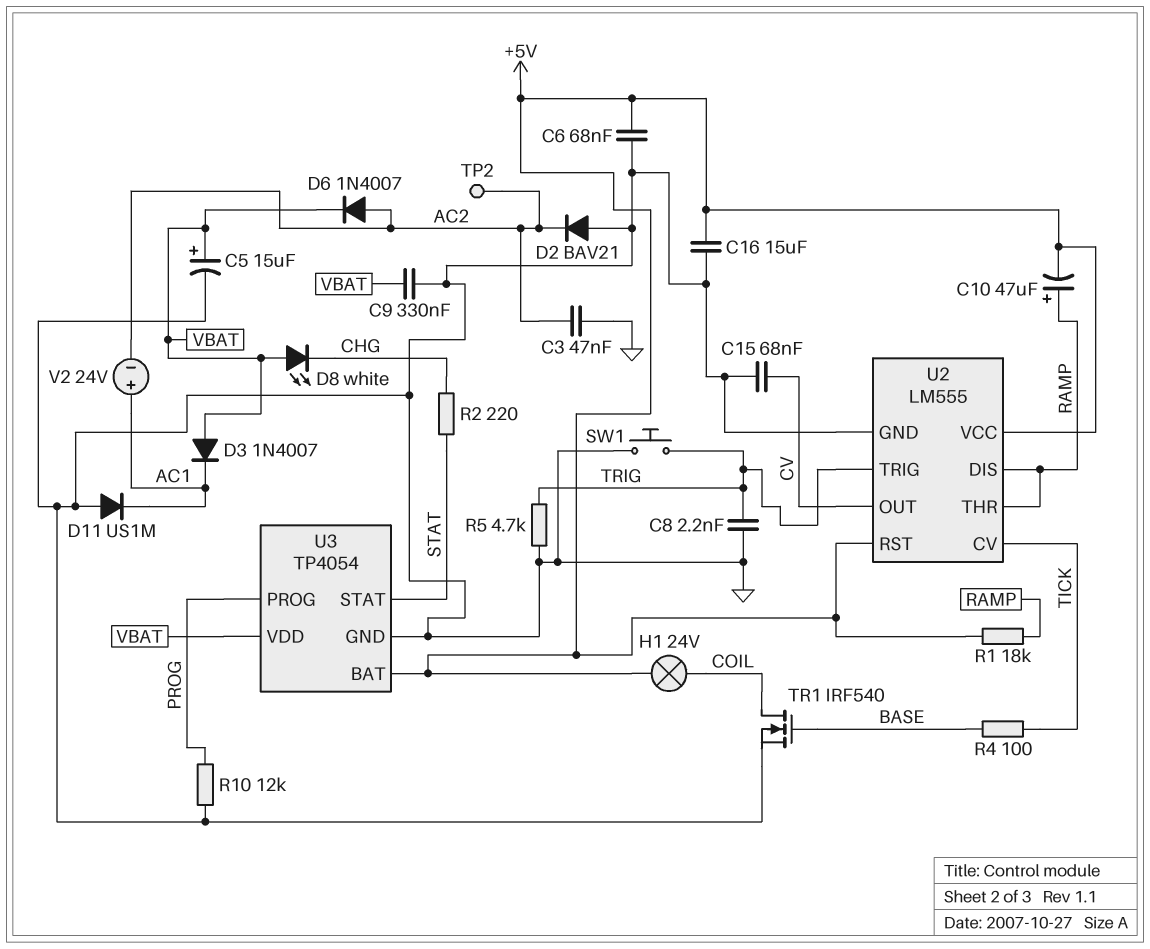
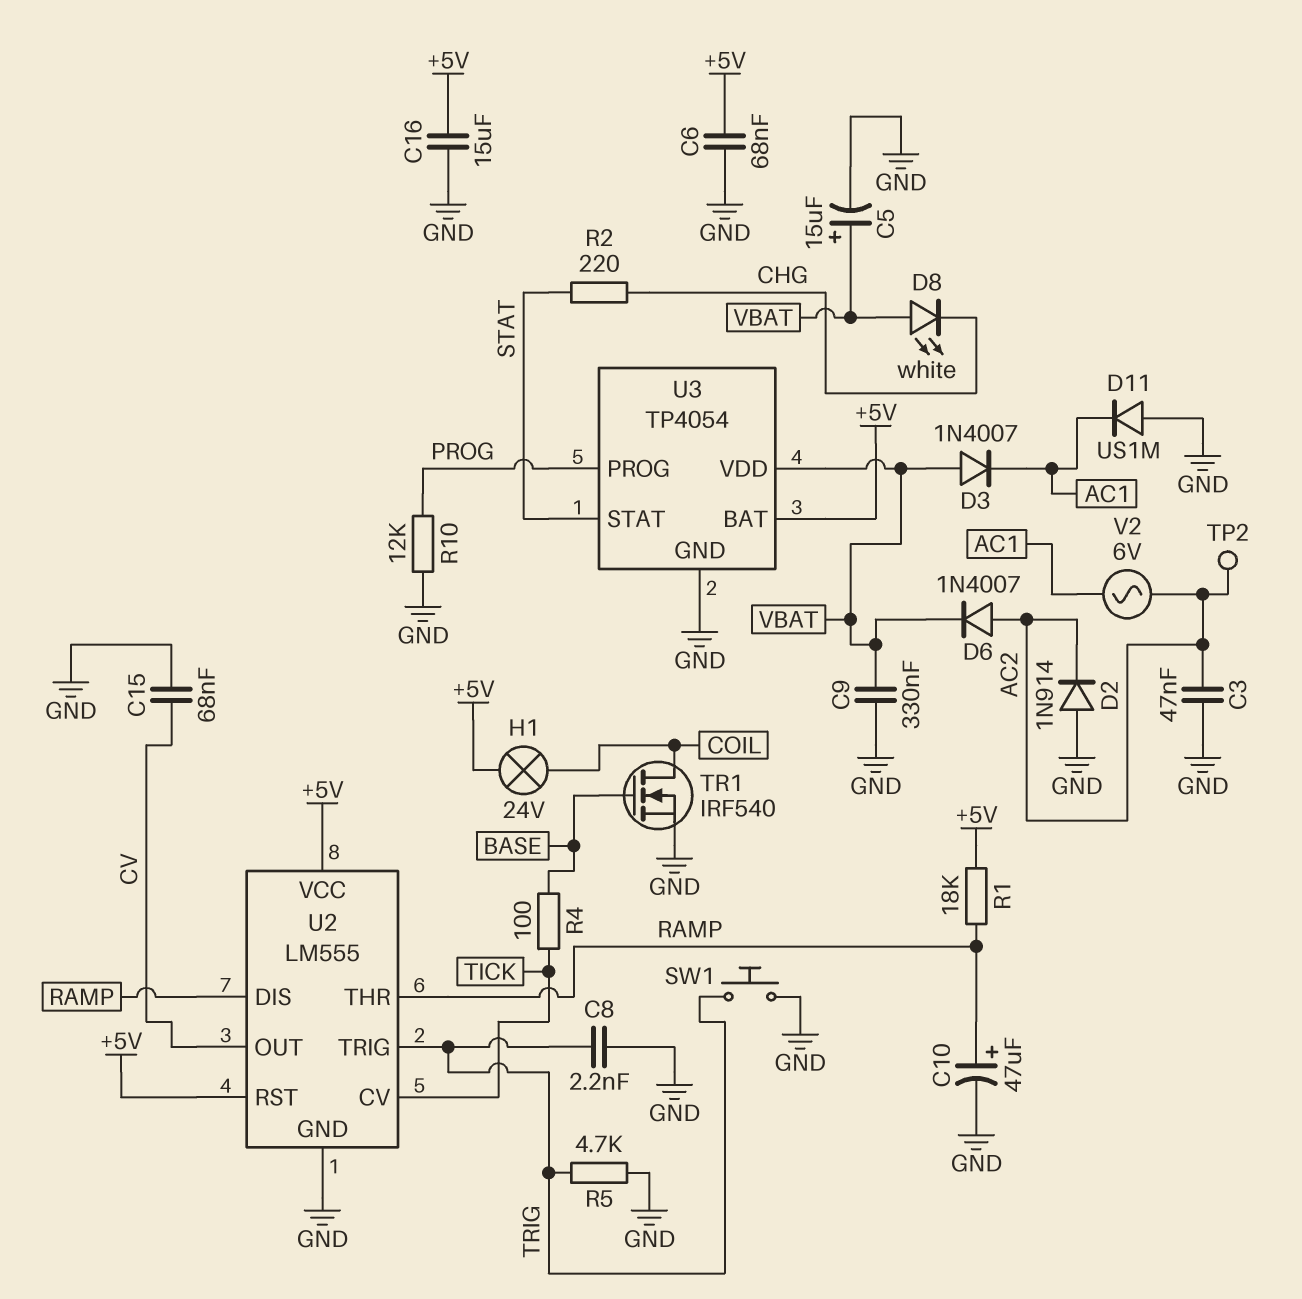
C10: 47uF (plus RAMP, minus +5V) -> 47uF (plus RAMP, minus GND)
D2: diode BAV21 (A GND, K AC2) -> diode 1N914 (A GND, K AC2)
V2: 24V (plus AC1, minus AC2) -> AC 6V (AC1, AC2)

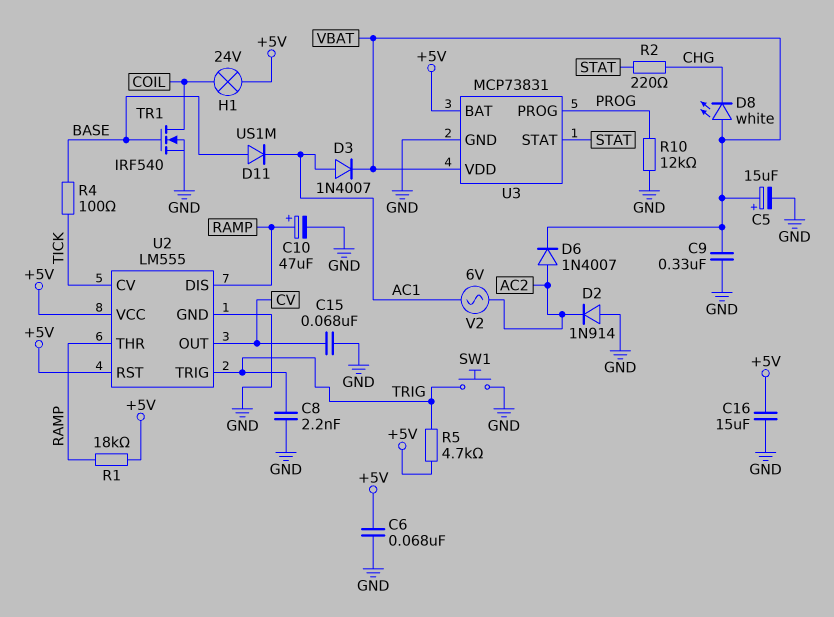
C3: 47nF (AC2, GND) -> none
D3: diode 1N4007 (A VBAT, K AC1) -> diode 1N4007 (A AC1, K VBAT)
D11: diode US1M (A GND, K AC1) -> diode US1M (A BASE, K AC1)
R5: 4.7k (GND, TRIG) -> 4.7k (+5V, TRIG)
TP2: test point (AC2) -> none
U3: TP4054 -> MCP73831

